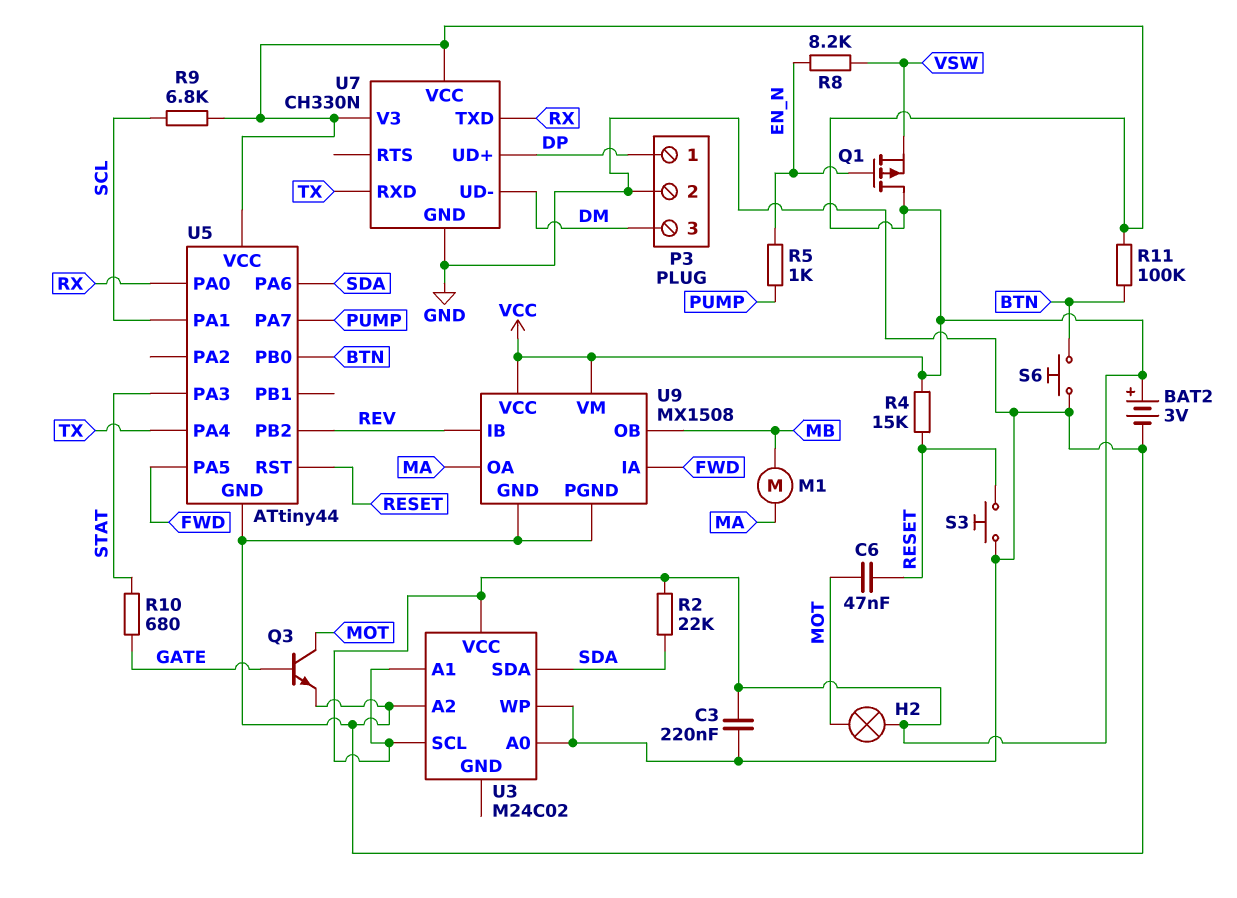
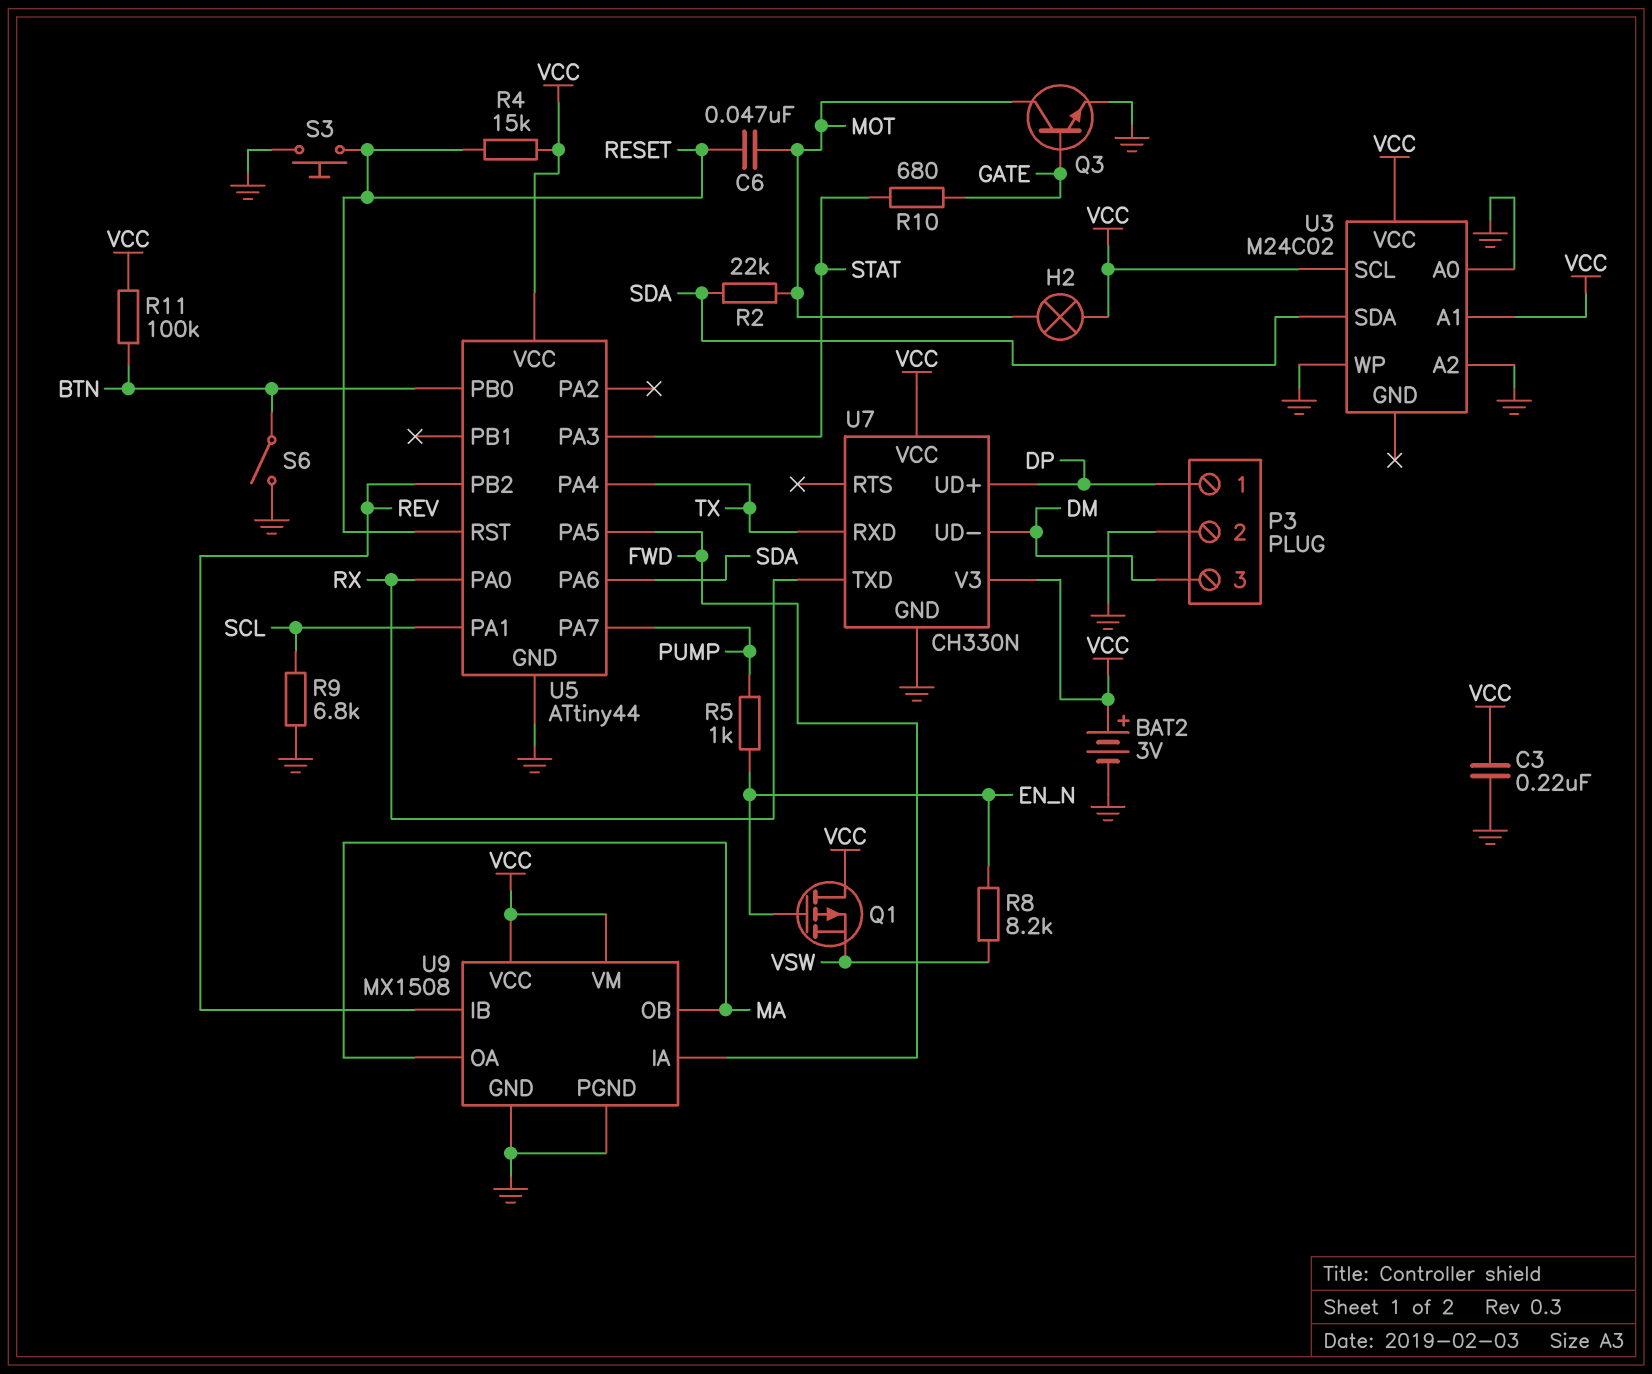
M1: motor (MA, MB) -> none
R2: 22k (SDA, VCC) -> 22k (MOT, SDA)
R9: 6.8k (SCL, VCC) -> 6.8k (GND, SCL)
S6: button (BTN, GND) -> switch (BTN, GND)
U9 pin OB: MB -> MA

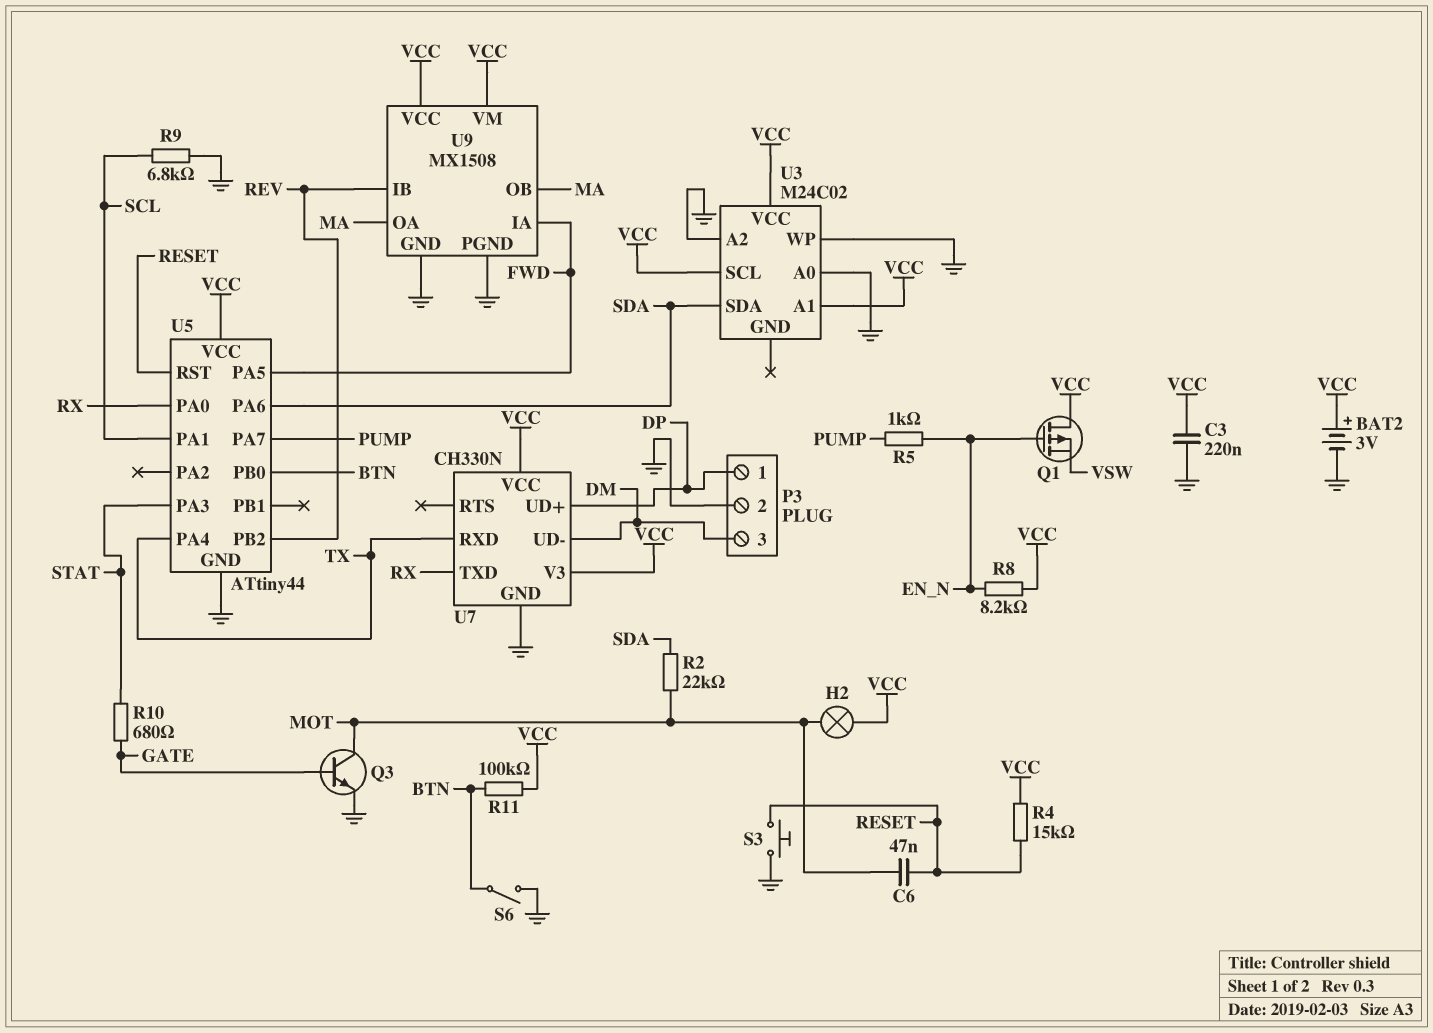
R8: 8.2k (EN_N, VSW) -> 8.2k (EN_N, VCC)

